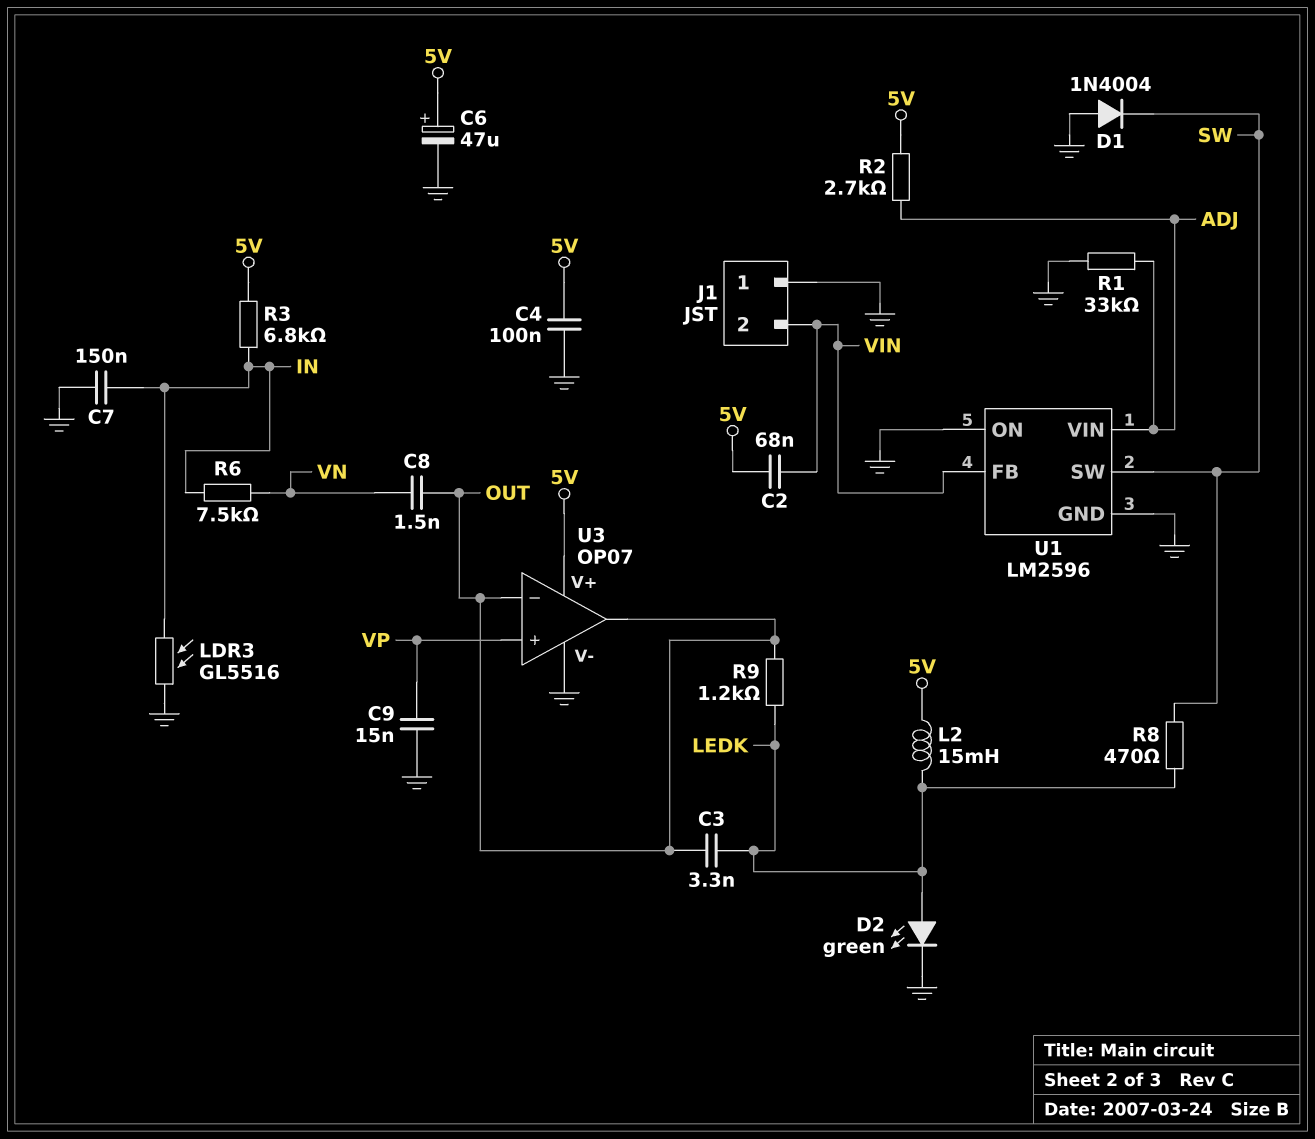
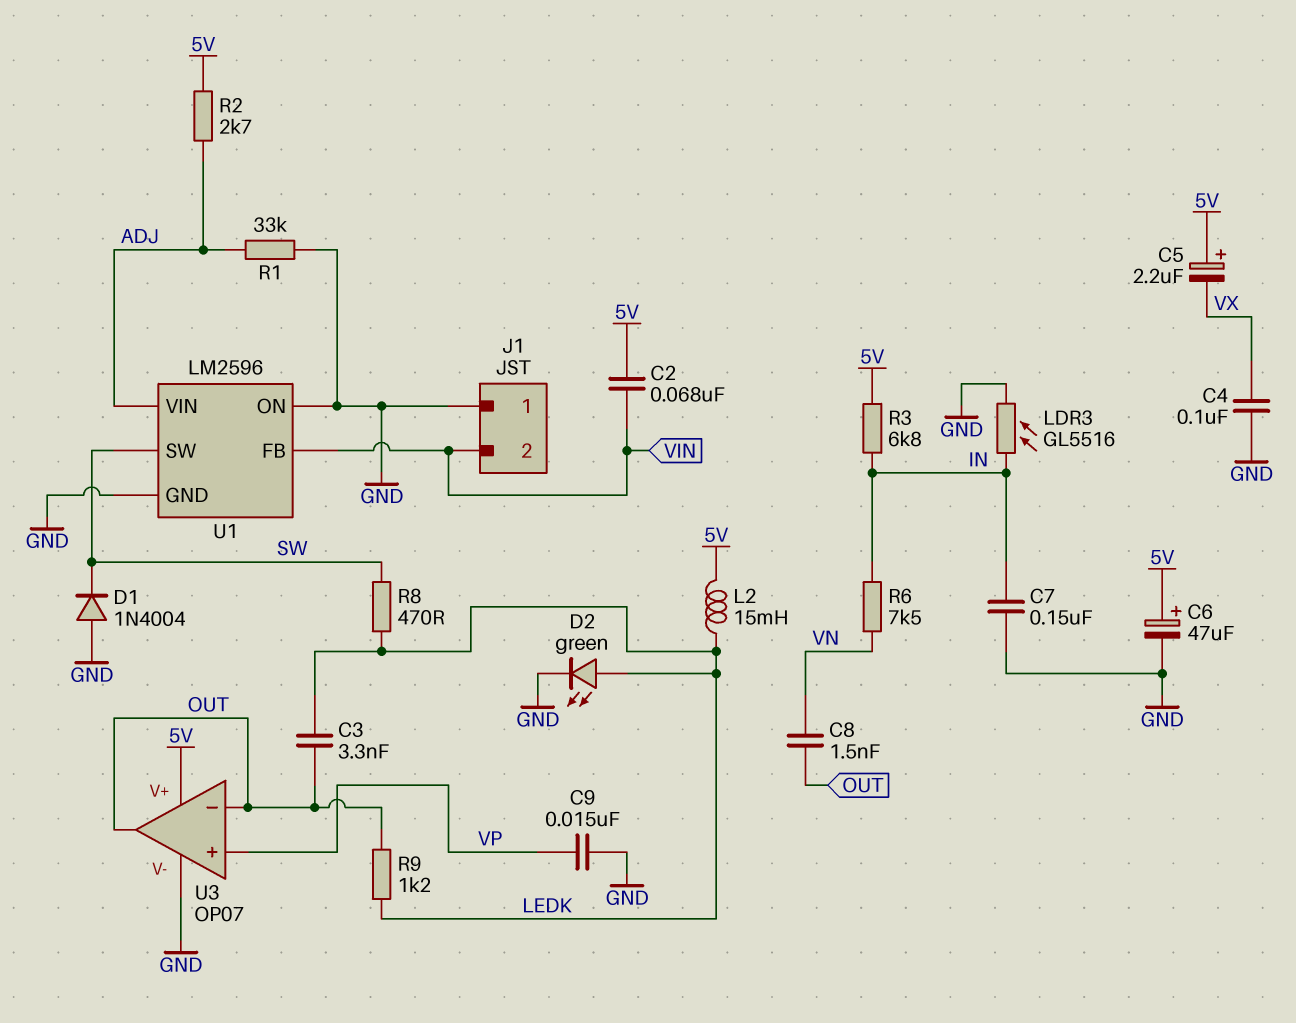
C4: 100nF (5V, GND) -> 100nF (GND, VX)
C5: none -> 2.2uF (plus 5V, minus VX)

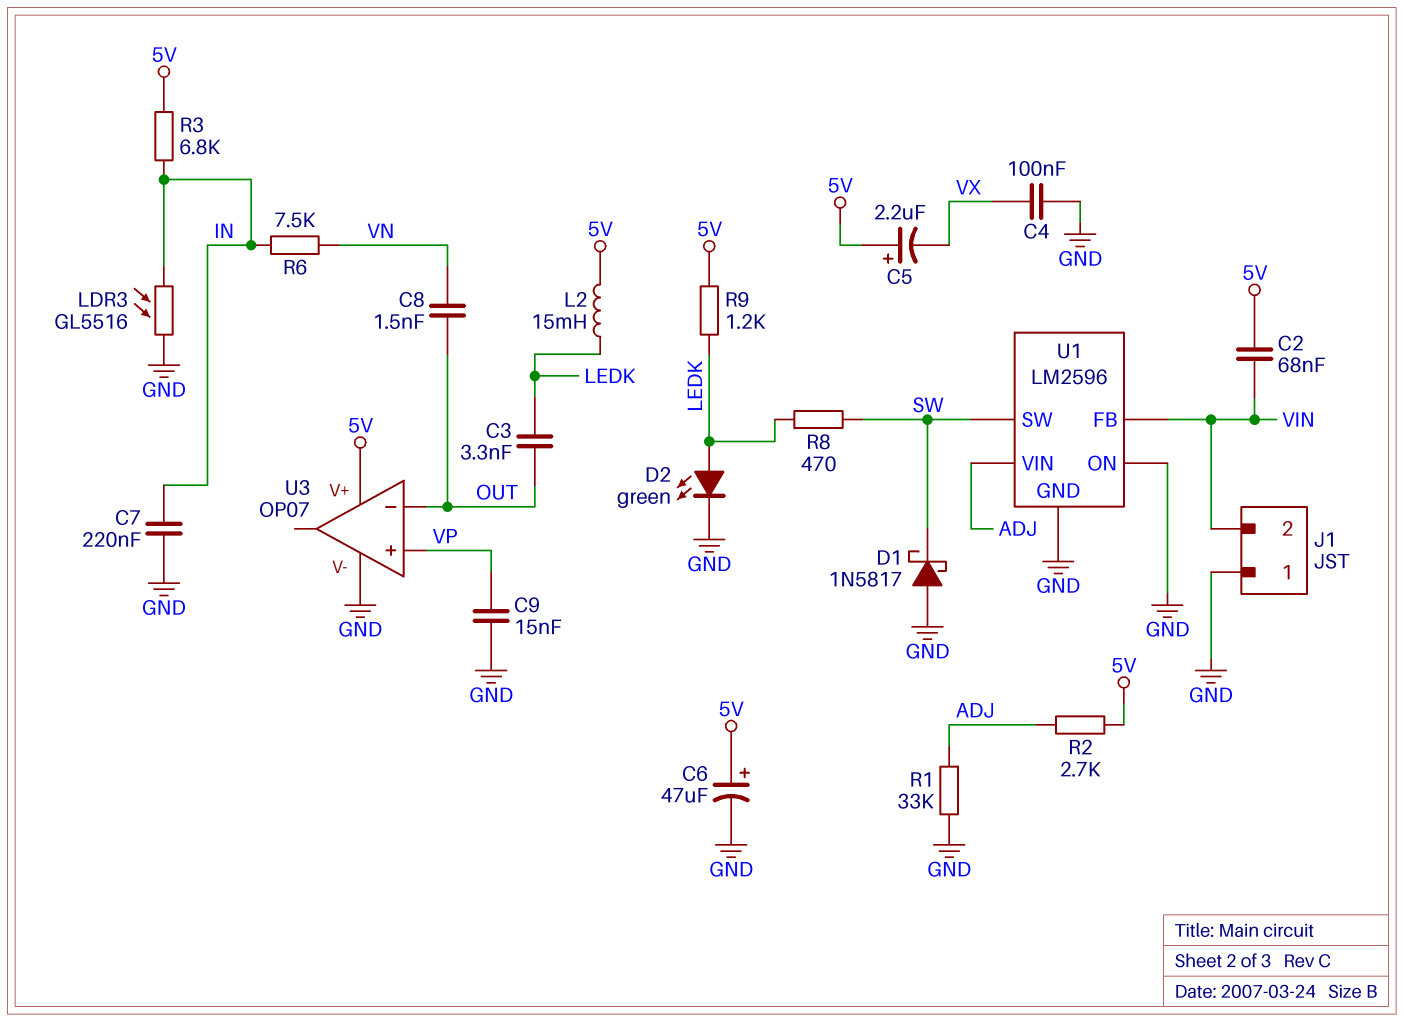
C7: 150nF (GND, IN) -> 220nF (GND, IN)
D1: diode 1N4004 (A GND, K SW) -> schottky 1N5817 (A GND, K SW)
R9: 1.2k (LEDK, OUT) -> 1.2k (5V, LEDK)
U3 pin out: OUT -> none

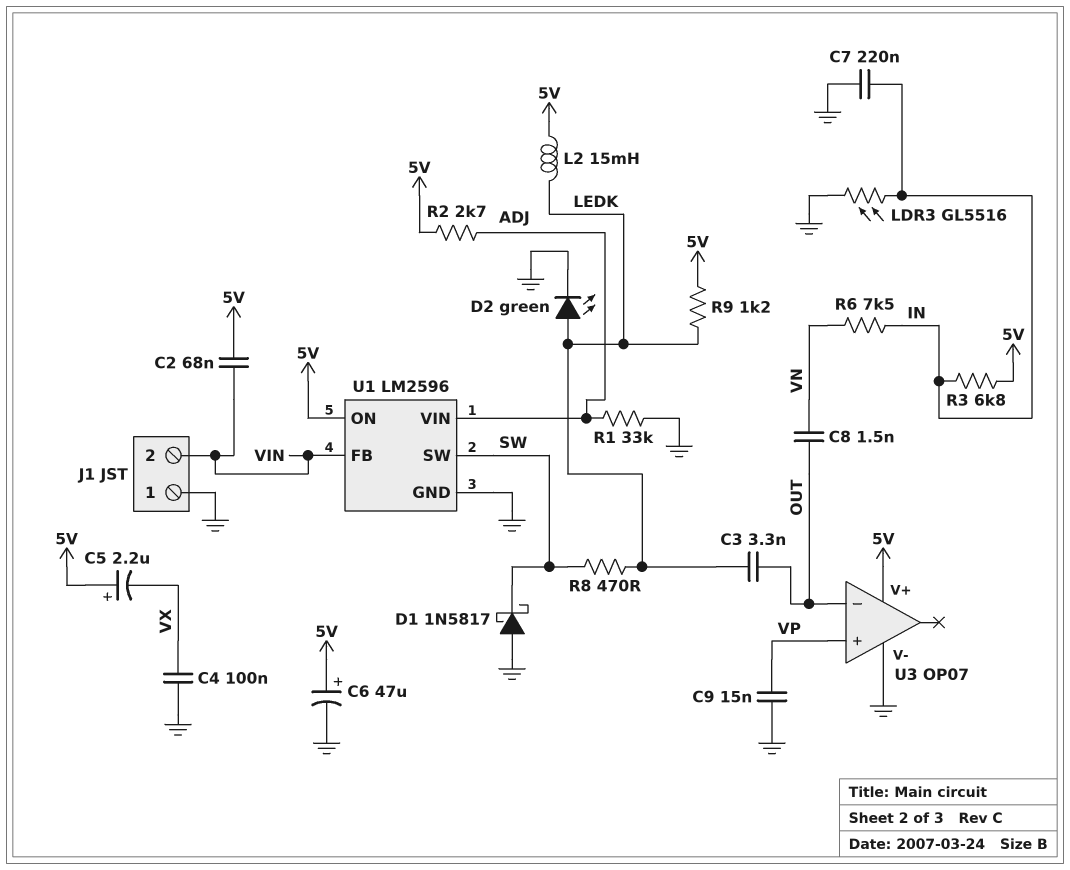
U1 pin ON: GND -> 5V

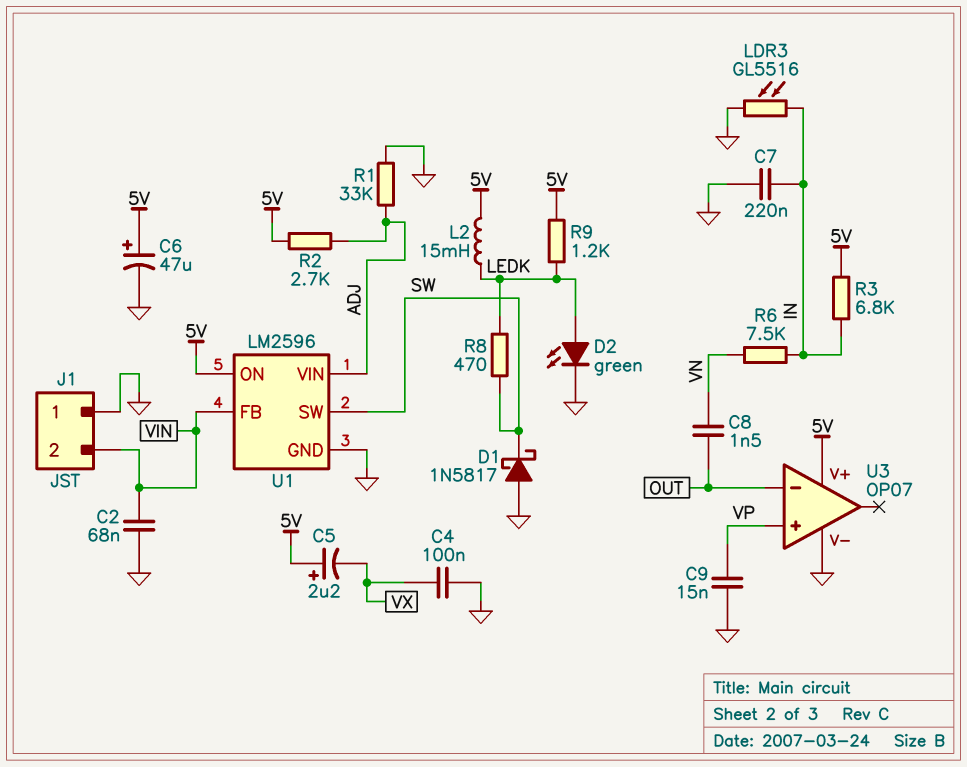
C2: 68nF (5V, VIN) -> 68nF (GND, VIN)
C3: 3.3nF (LEDK, OUT) -> none

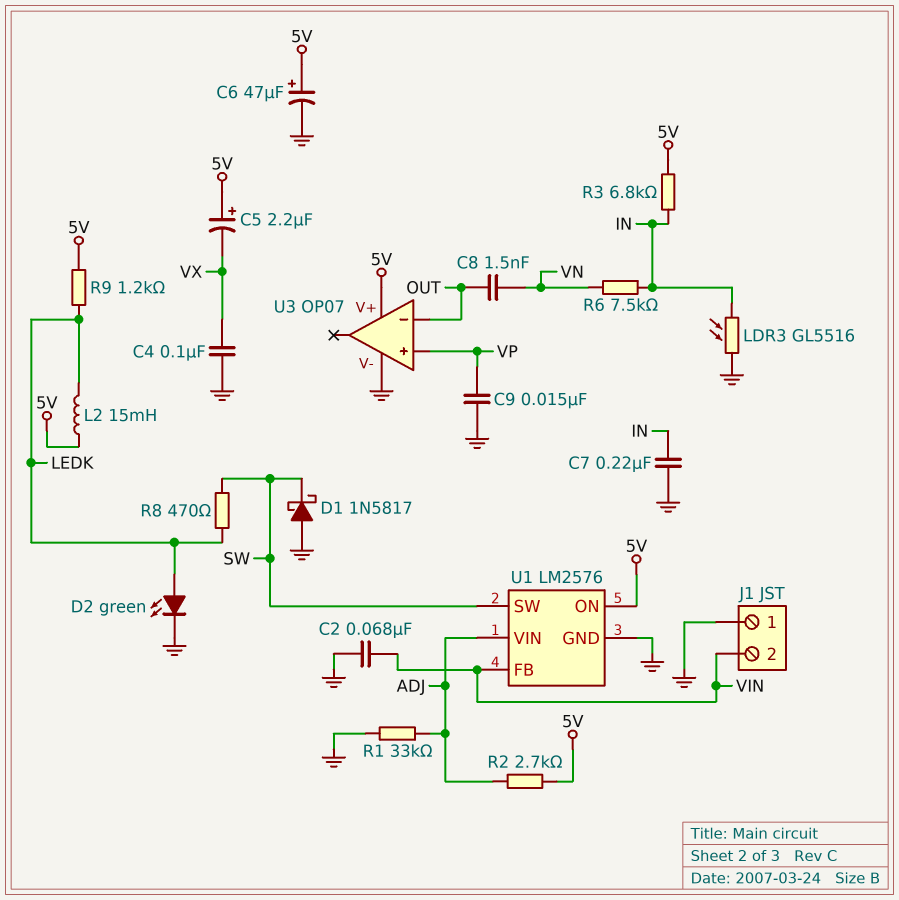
U1: LM2596 -> LM2576

